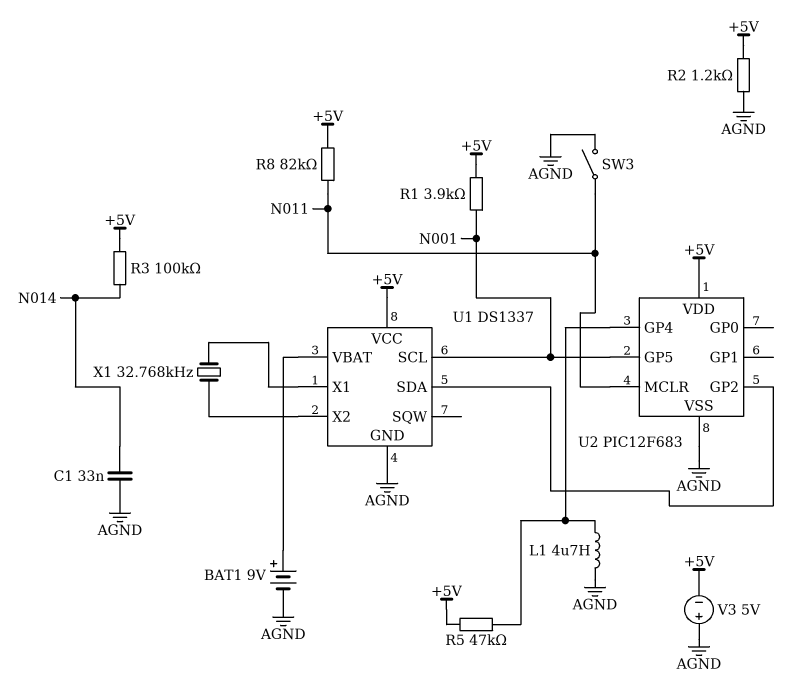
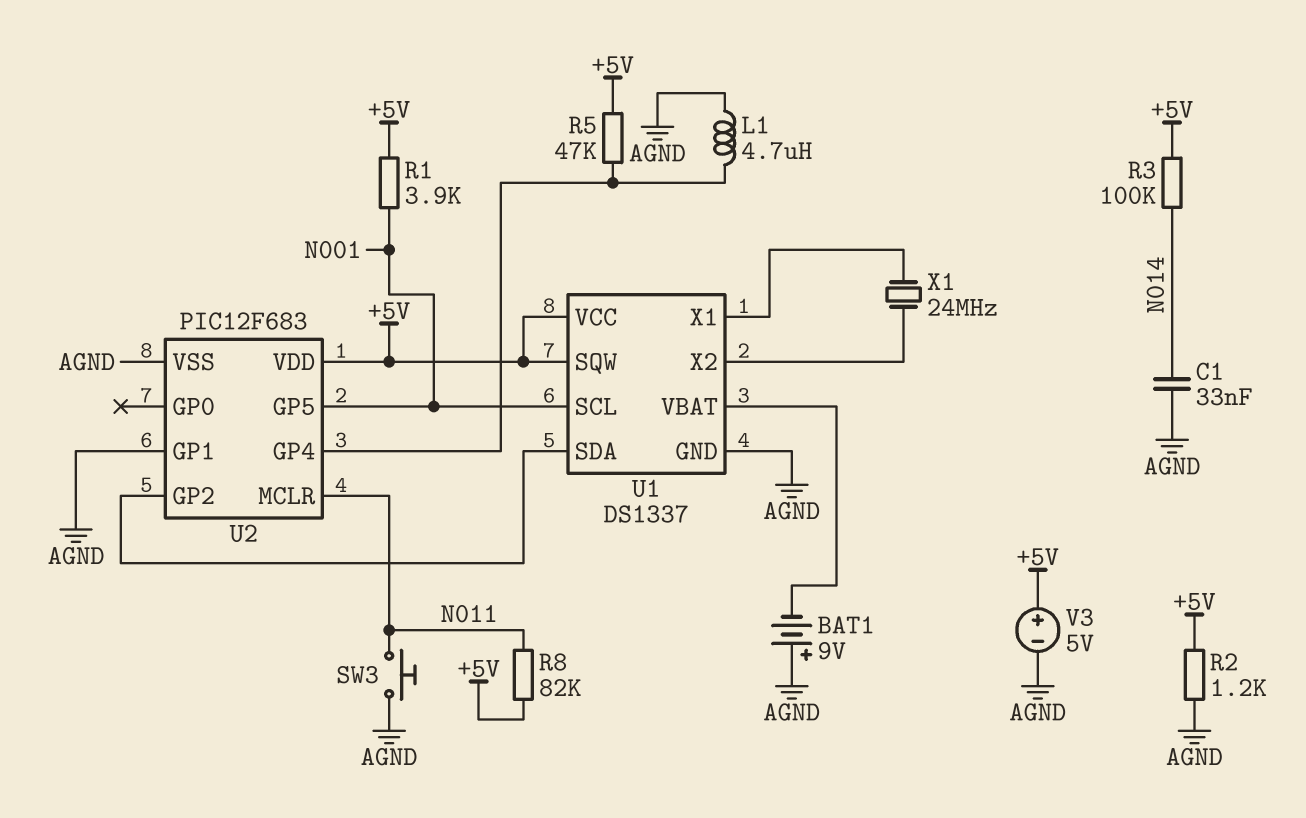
BAT1: 9V (plus U1/VBAT, minus AGND) -> 9V (plus AGND, minus U1/VBAT)
SW3: switch (AGND, N011) -> button (AGND, N011)
U1 pin SQW: none -> +5V
U2 pin GP1: none -> AGND
V3: 5V (plus AGND, minus +5V) -> 5V (plus +5V, minus AGND)
X1: 32.768kHz (U1/X1, U1/X2) -> 24MHz (U1/X1, U1/X2)

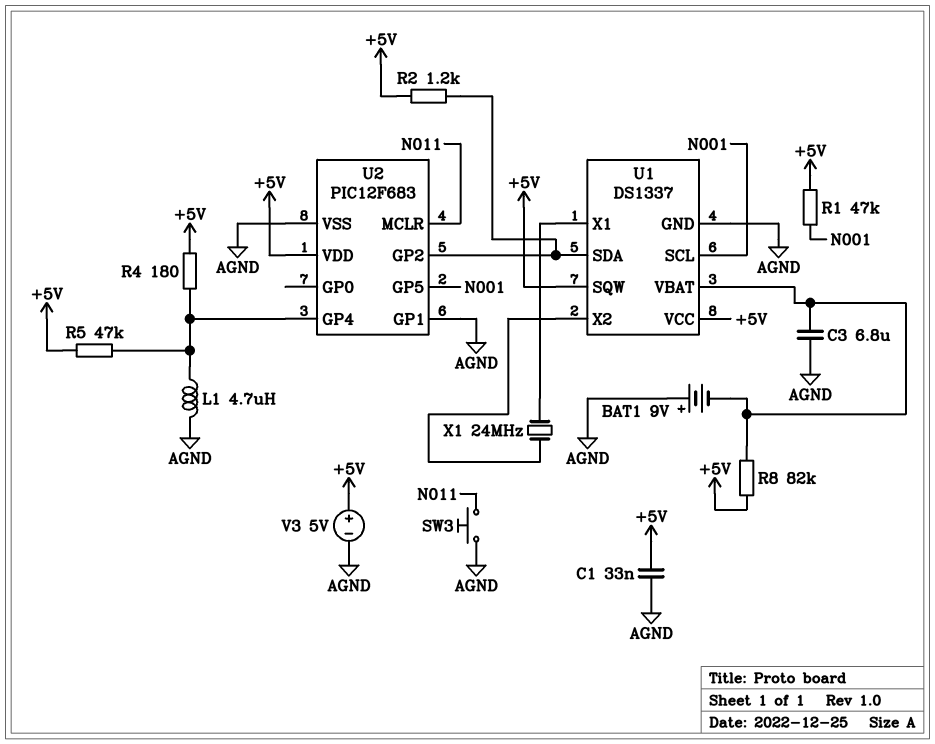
C1: 33nF (AGND, N014) -> 33nF (+5V, AGND)
C3: none -> 6.8uF (AGND, U1/VBAT)
R1: 3.9k (+5V, N001) -> 47k (+5V, N001)
R2: 1.2k (+5V, AGND) -> 1.2k (+5V, U1/SDA)
R3: 100k (+5V, N014) -> none
R4: none -> 180 (+5V, U2/GP4)
R8: 82k (+5V, N011) -> 82k (+5V, U1/VBAT)

